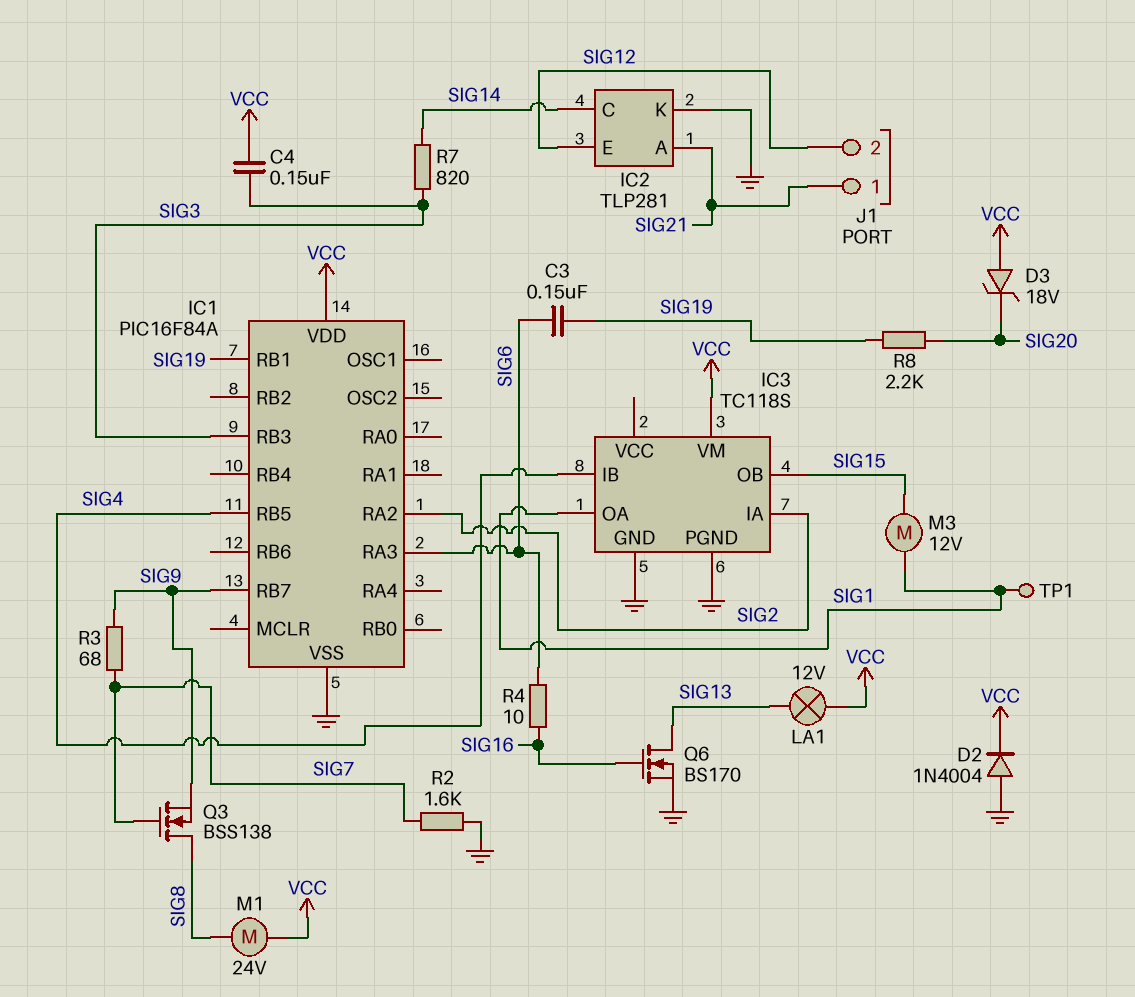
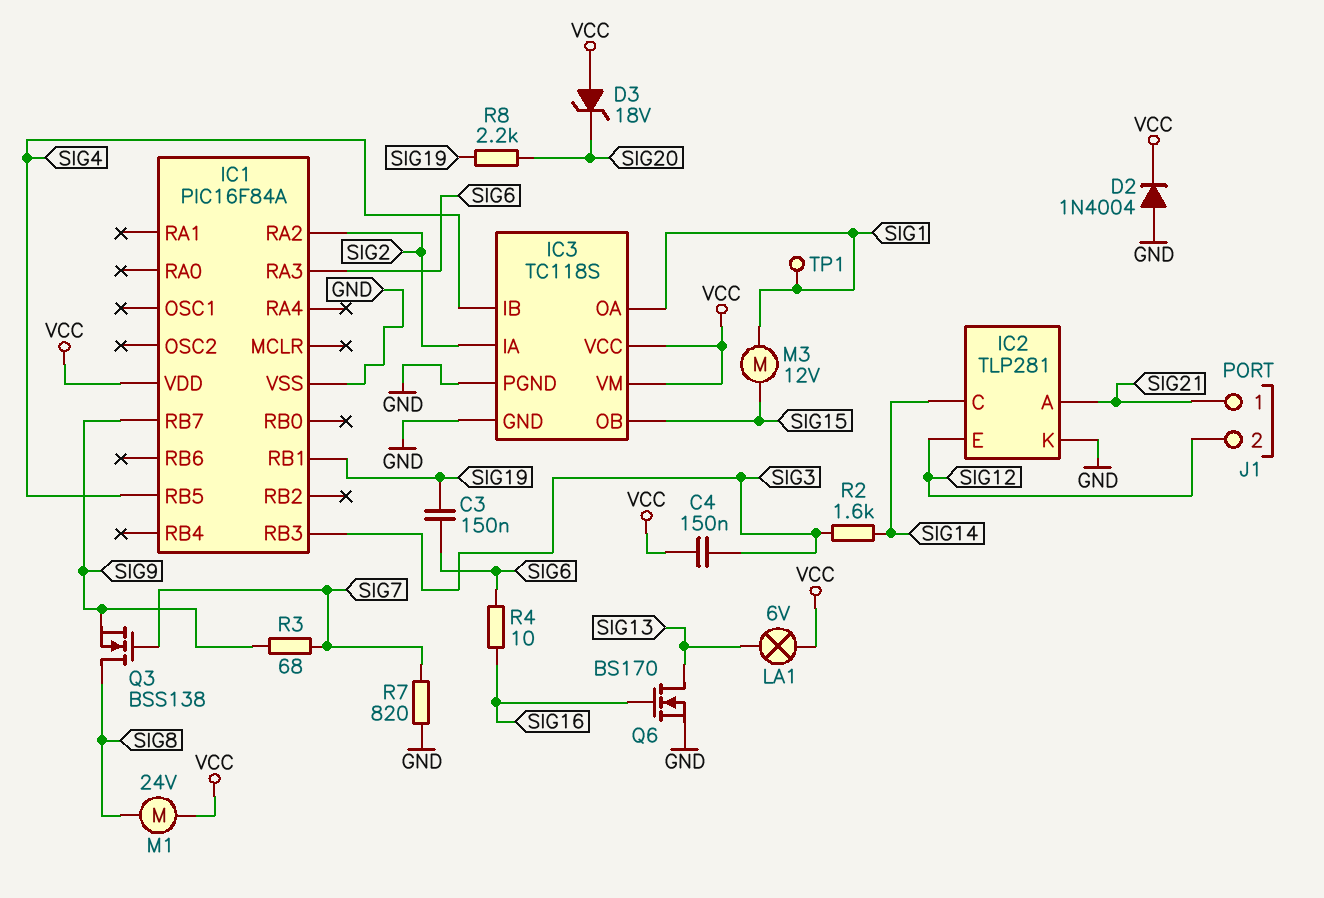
IC3 pin VCC: none -> VCC
LA1: lamp 12V (SIG13, VCC) -> lamp 6V (SIG13, VCC)
R2: 1.6k (GND, SIG7) -> 1.6k (SIG3, SIG14)
R7: 820 (SIG3, SIG14) -> 820 (GND, SIG7)

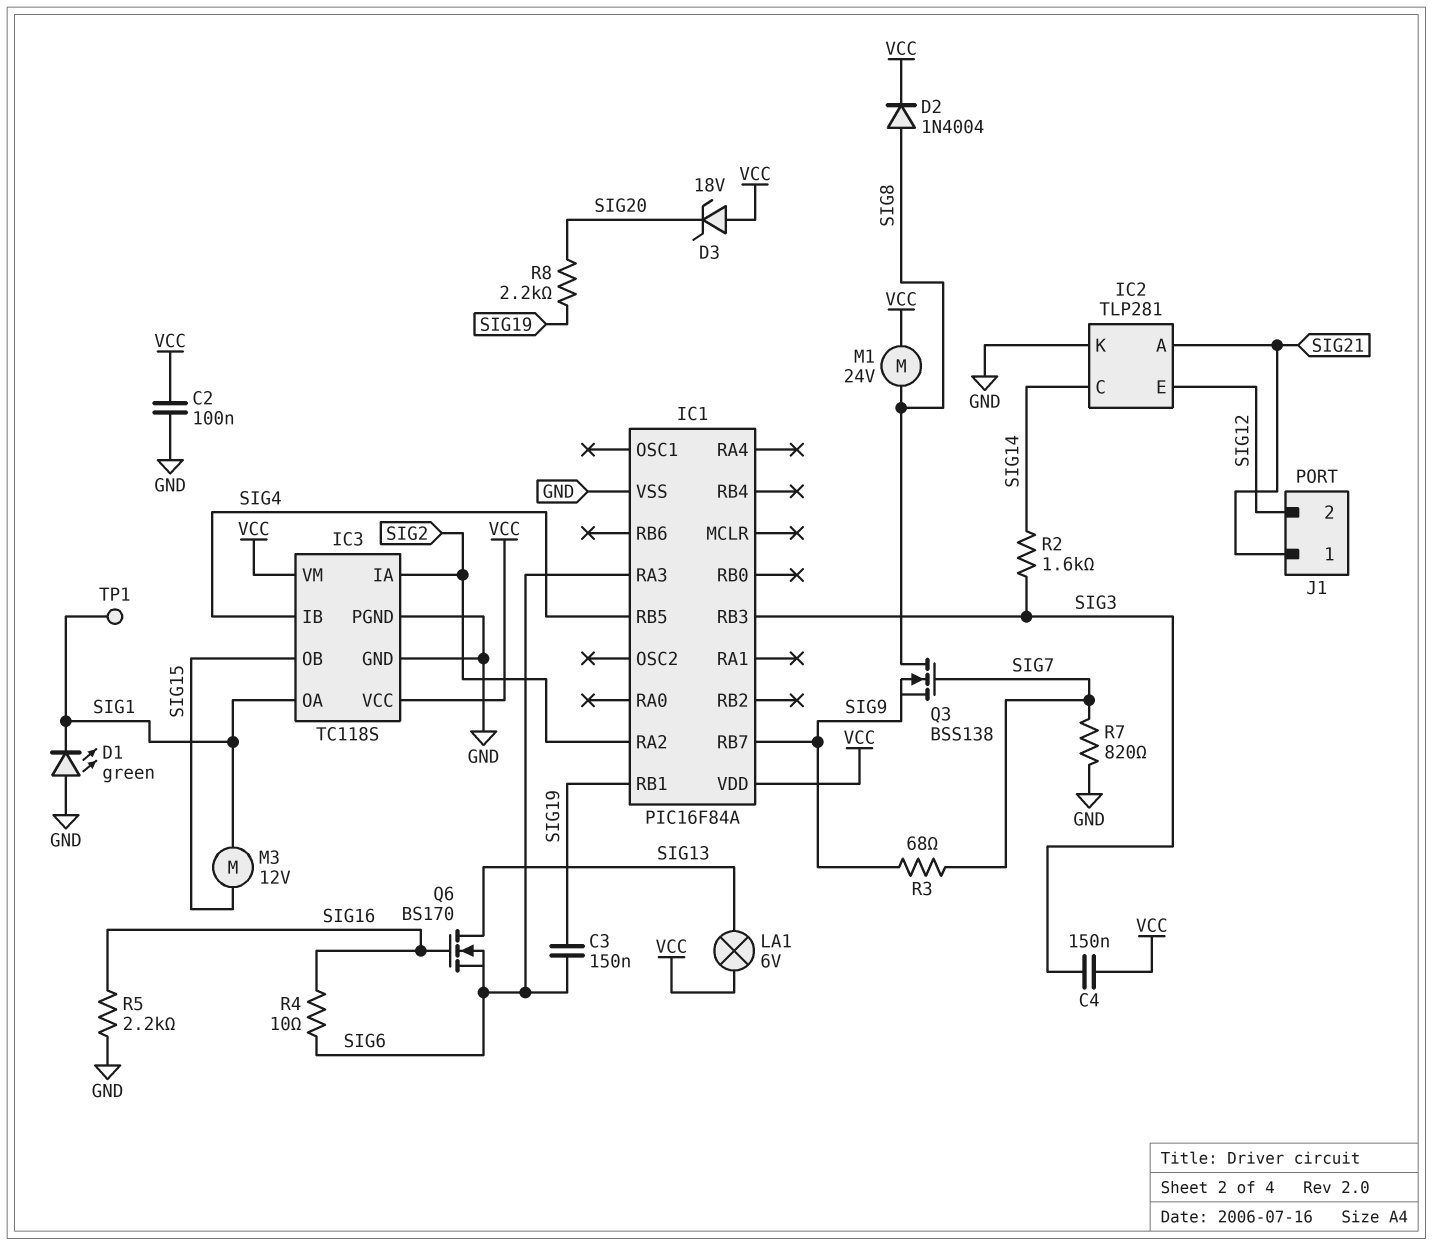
C2: none -> 100nF (GND, VCC)
D1: none -> LED green (A GND, K SIG1)
D2: diode 1N4004 (A GND, K VCC) -> diode 1N4004 (A SIG8, K VCC)
Q6: NMOS BS170 (G SIG16, D SIG13, S GND) -> NMOS BS170 (G SIG16, D SIG13, S SIG6)
R5: none -> 2.2k (GND, SIG16)

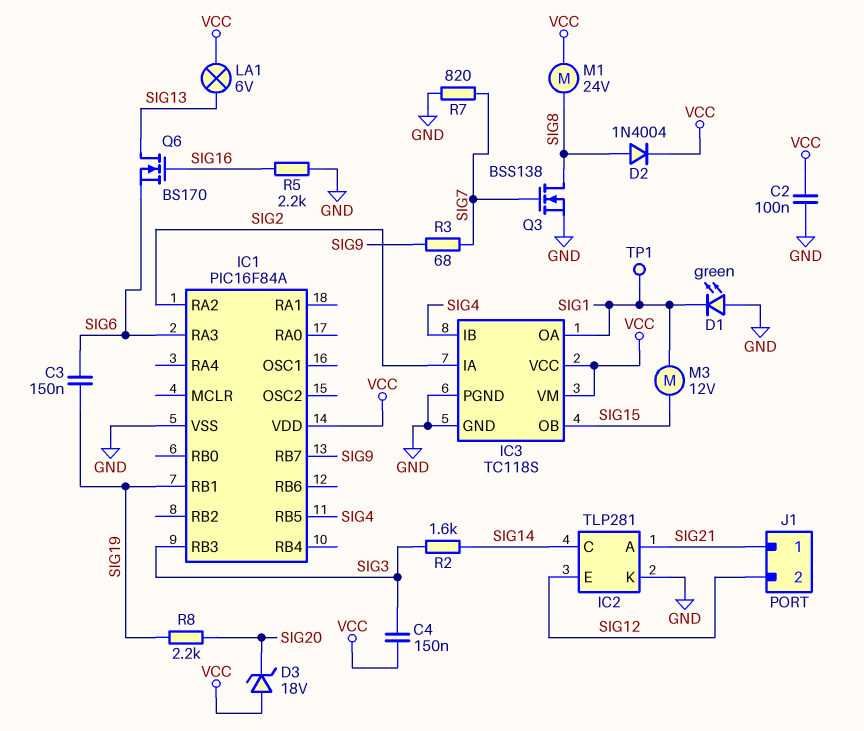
Q3: NMOS BSS138 (G SIG7, D SIG8, S SIG9) -> NMOS BSS138 (G SIG7, D SIG8, S GND)
R4: 10 (SIG6, SIG16) -> none

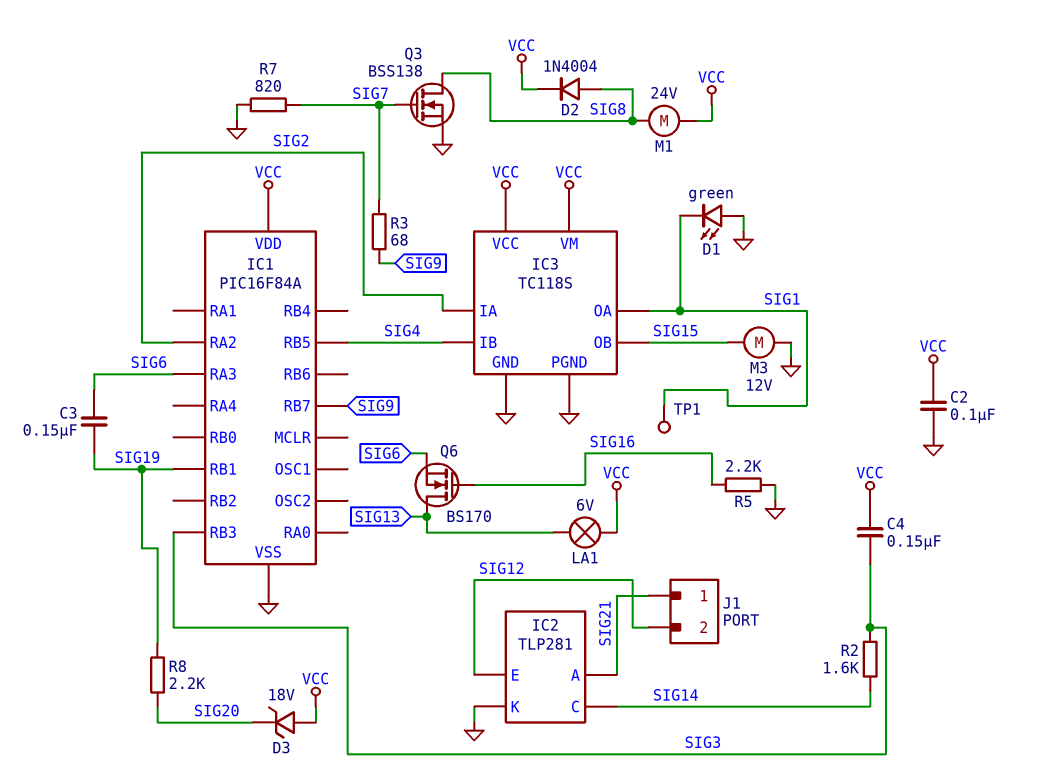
M3: motor 12V (SIG1, SIG15) -> motor 12V (GND, SIG15)

